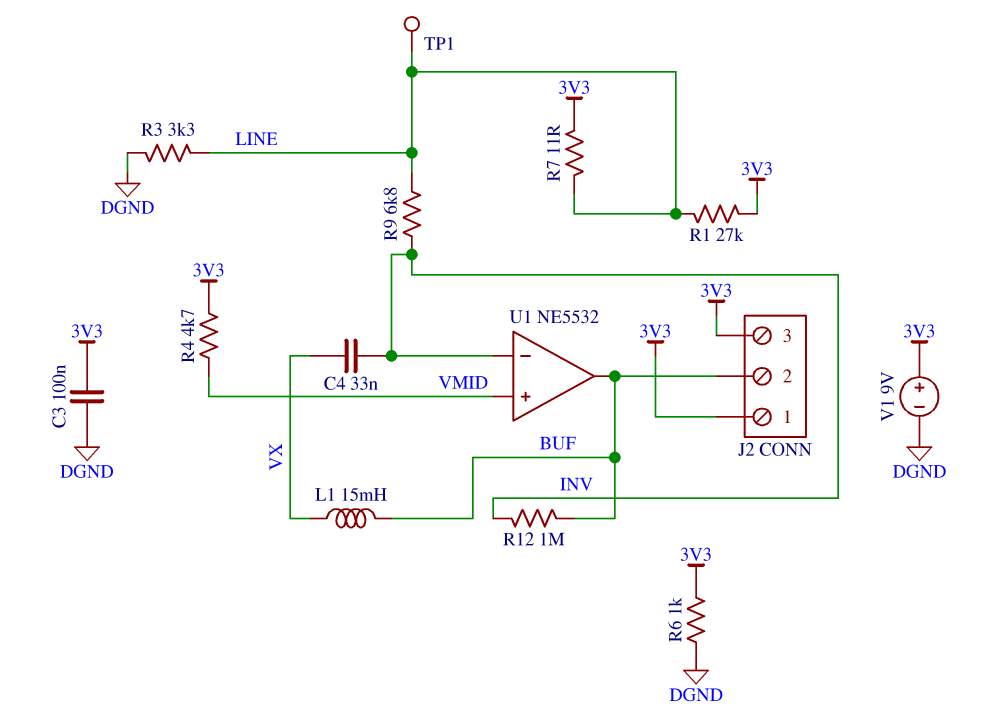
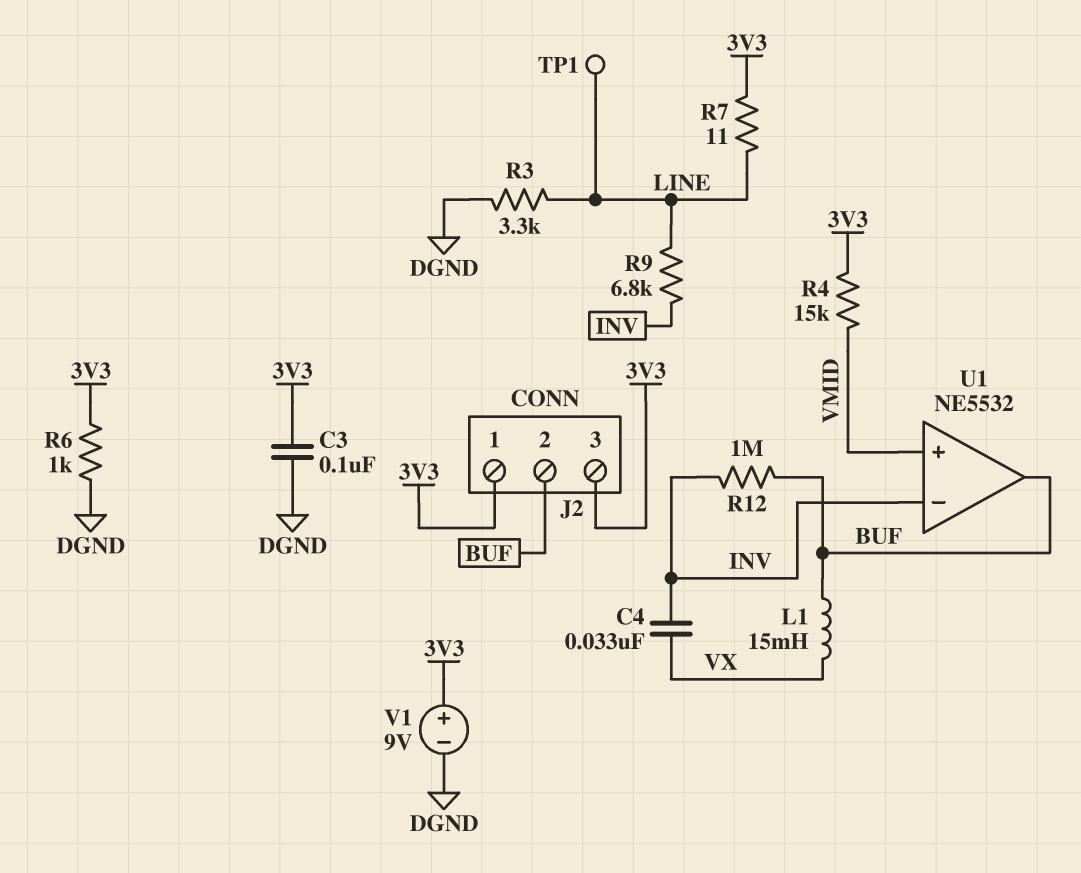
R1: 27k (3V3, LINE) -> none
R4: 4.7k (3V3, VMID) -> 15k (3V3, VMID)

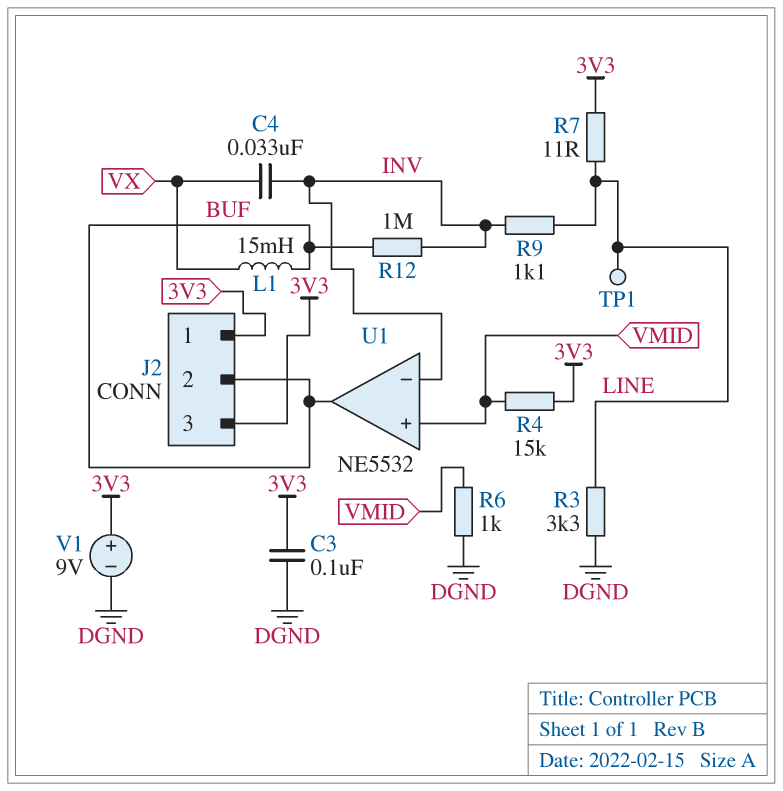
R6: 1k (3V3, DGND) -> 1k (DGND, VMID)
R9: 6.8k (INV, LINE) -> 1.1k (INV, LINE)

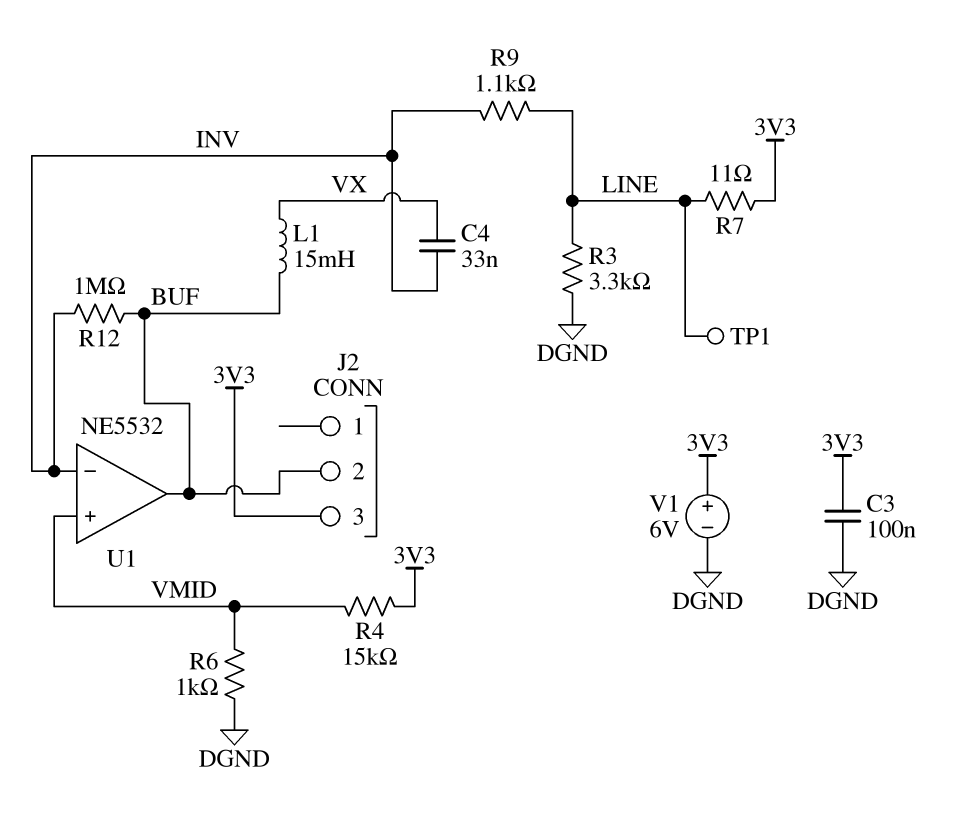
J2 pin 1: 3V3 -> none
V1: 9V (plus 3V3, minus DGND) -> 6V (plus 3V3, minus DGND)

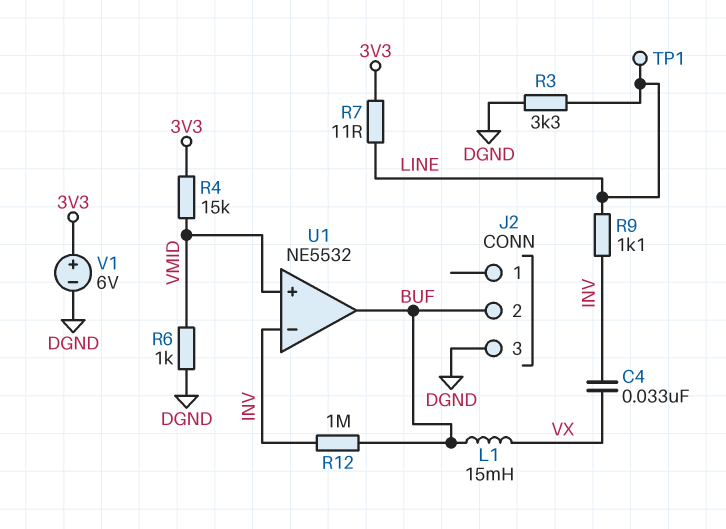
C3: 100nF (3V3, DGND) -> none
J2 pin 3: 3V3 -> DGND

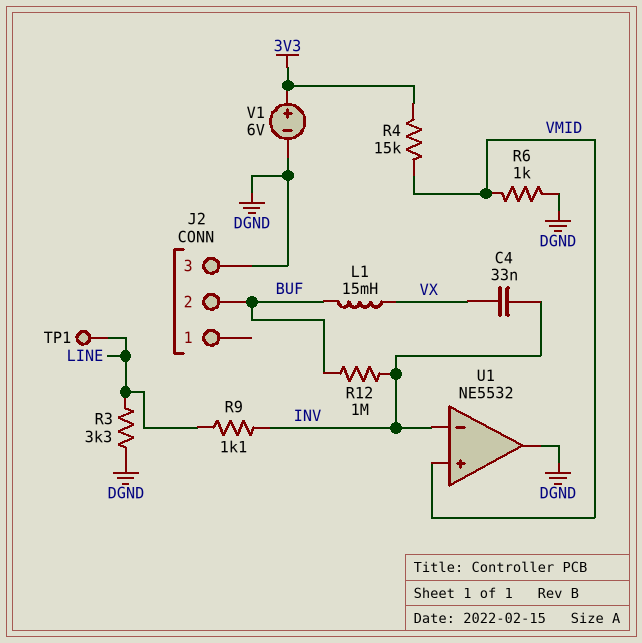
R7: 11 (3V3, LINE) -> none
U1 pin out: BUF -> DGND

